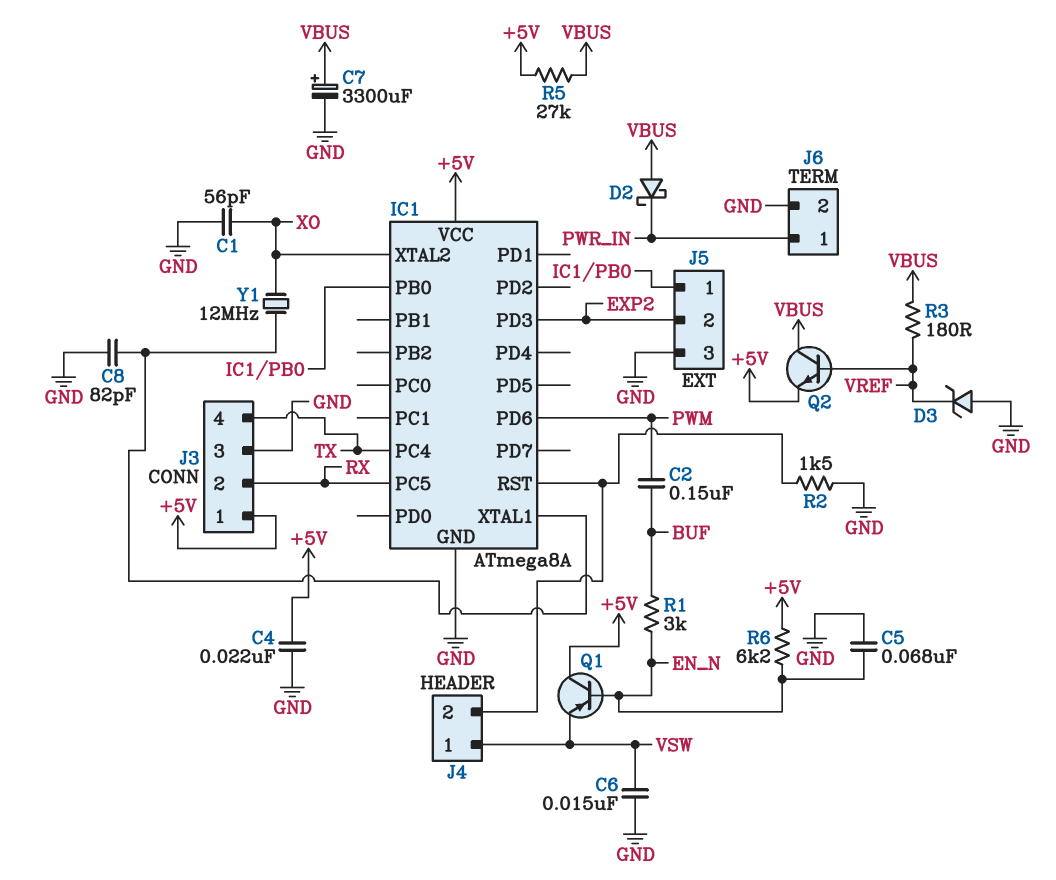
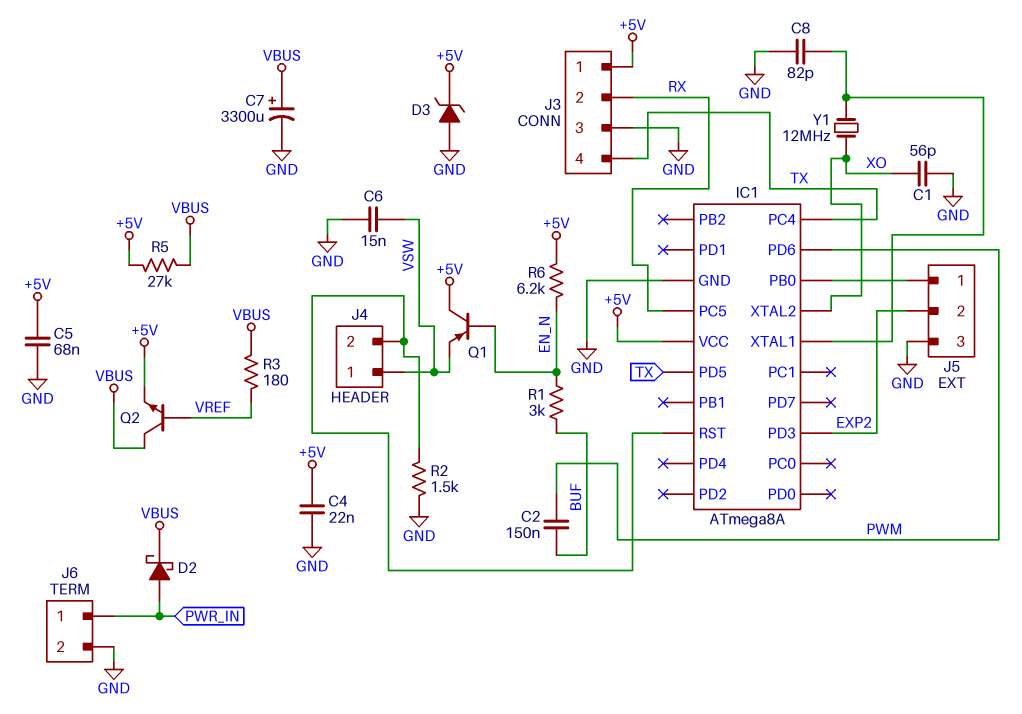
C5: 68nF (EN_N, GND) -> 68nF (+5V, GND)
D2: schottky (A VBUS, K PWR_IN) -> schottky (A PWR_IN, K VBUS)
D3: zener (A GND, K VREF) -> zener (A GND, K +5V)
IC1 pin PD5: none -> TX

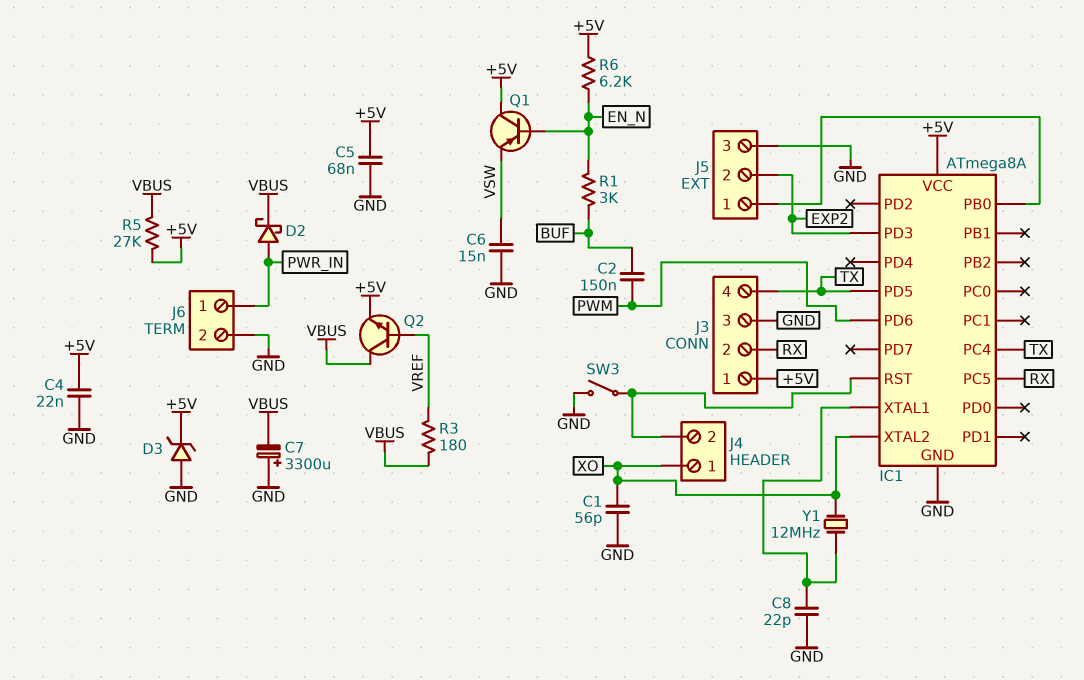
C7: 3300uF (plus VBUS, minus GND) -> 3300uF (plus GND, minus VBUS)
C8: 82pF (GND, IC1/XTAL1) -> 22pF (GND, IC1/XTAL1)
J4 pin 1: VSW -> XO
R2: 1.5k (GND, IC1/RST) -> none
SW3: none -> switch (GND, IC1/RST)

